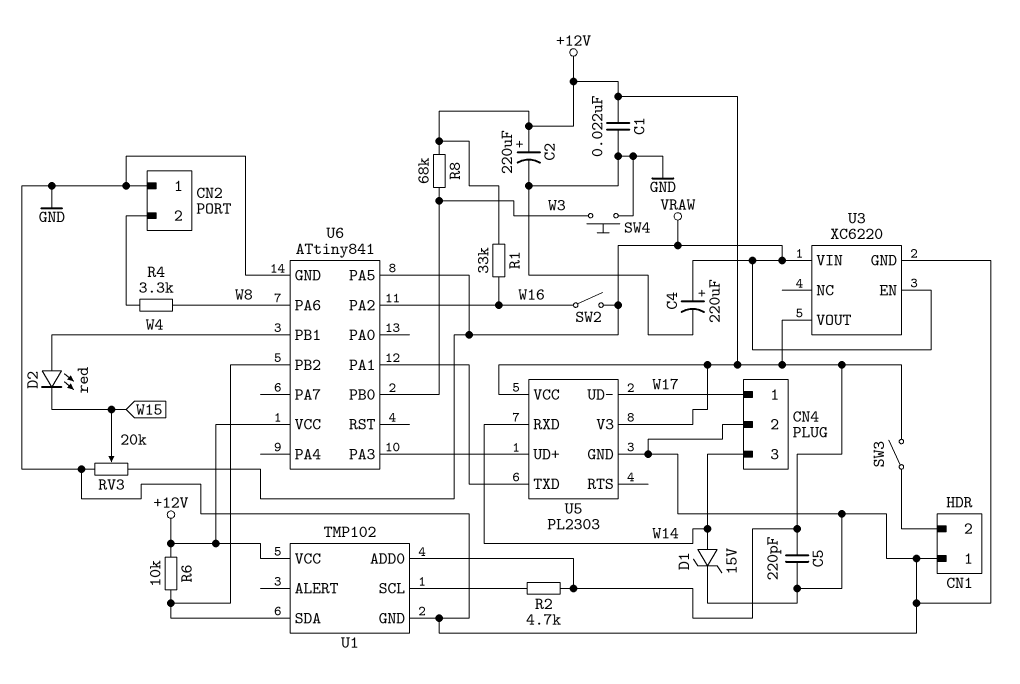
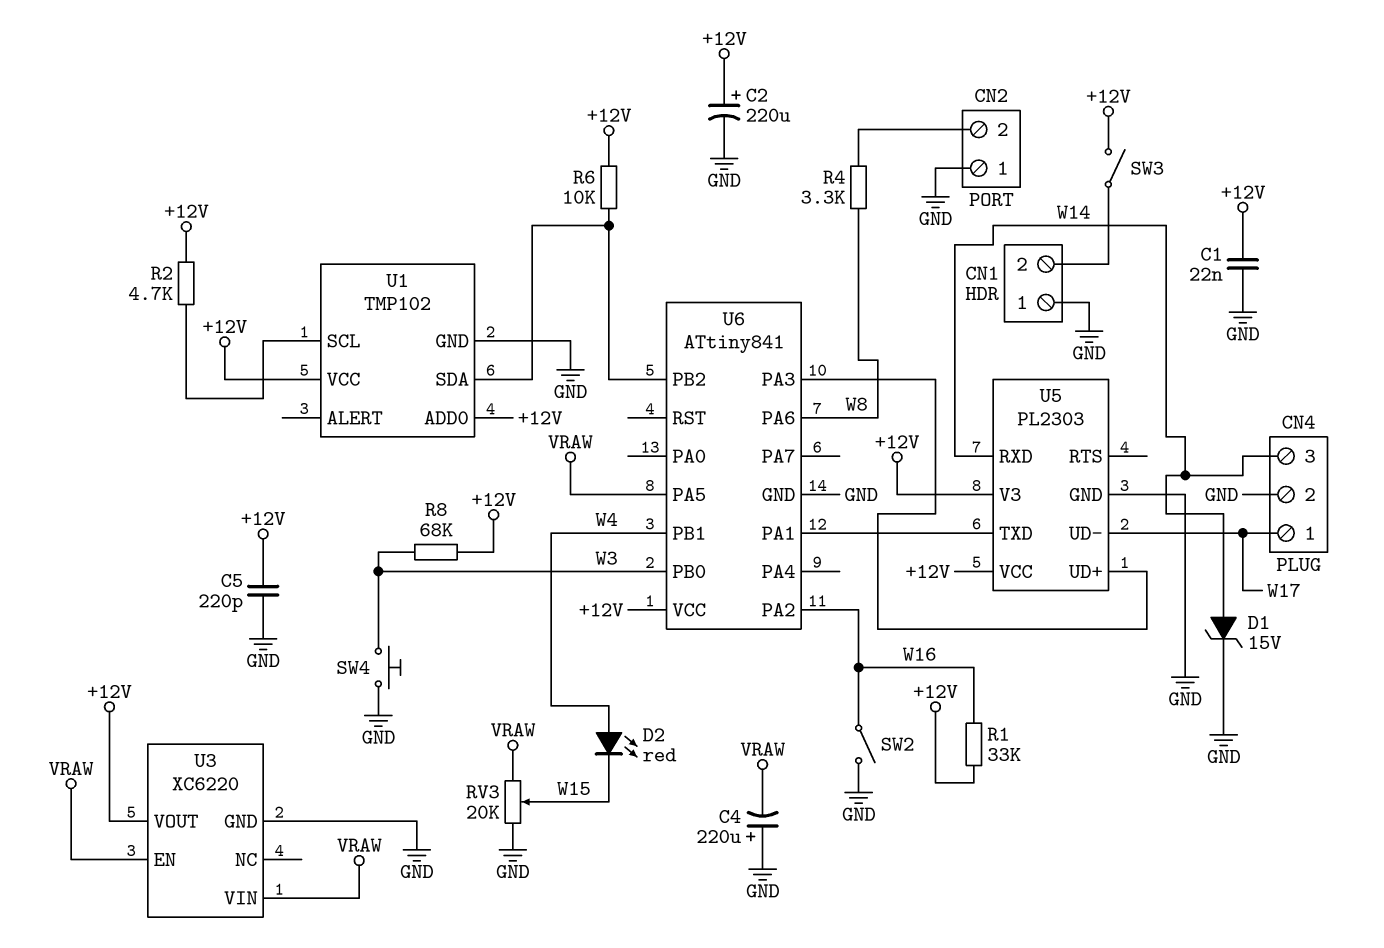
C4: 220uF (plus VRAW, minus GND) -> 220uF (plus GND, minus VRAW)
SW2: switch (VRAW, W16) -> switch (GND, W16)

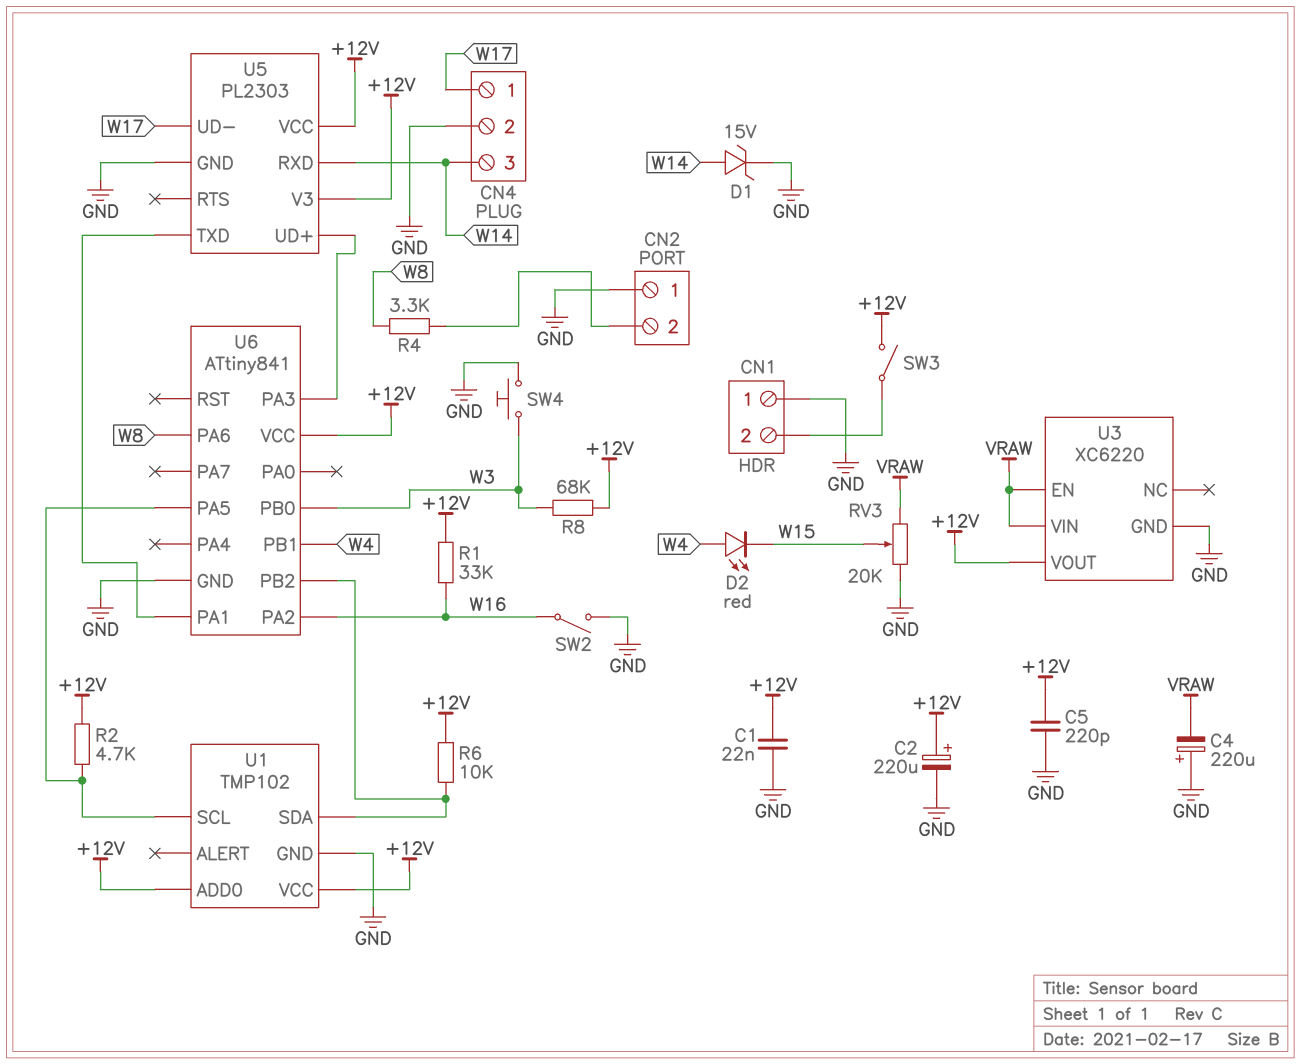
U6 pin PA5: VRAW -> U1/SCL

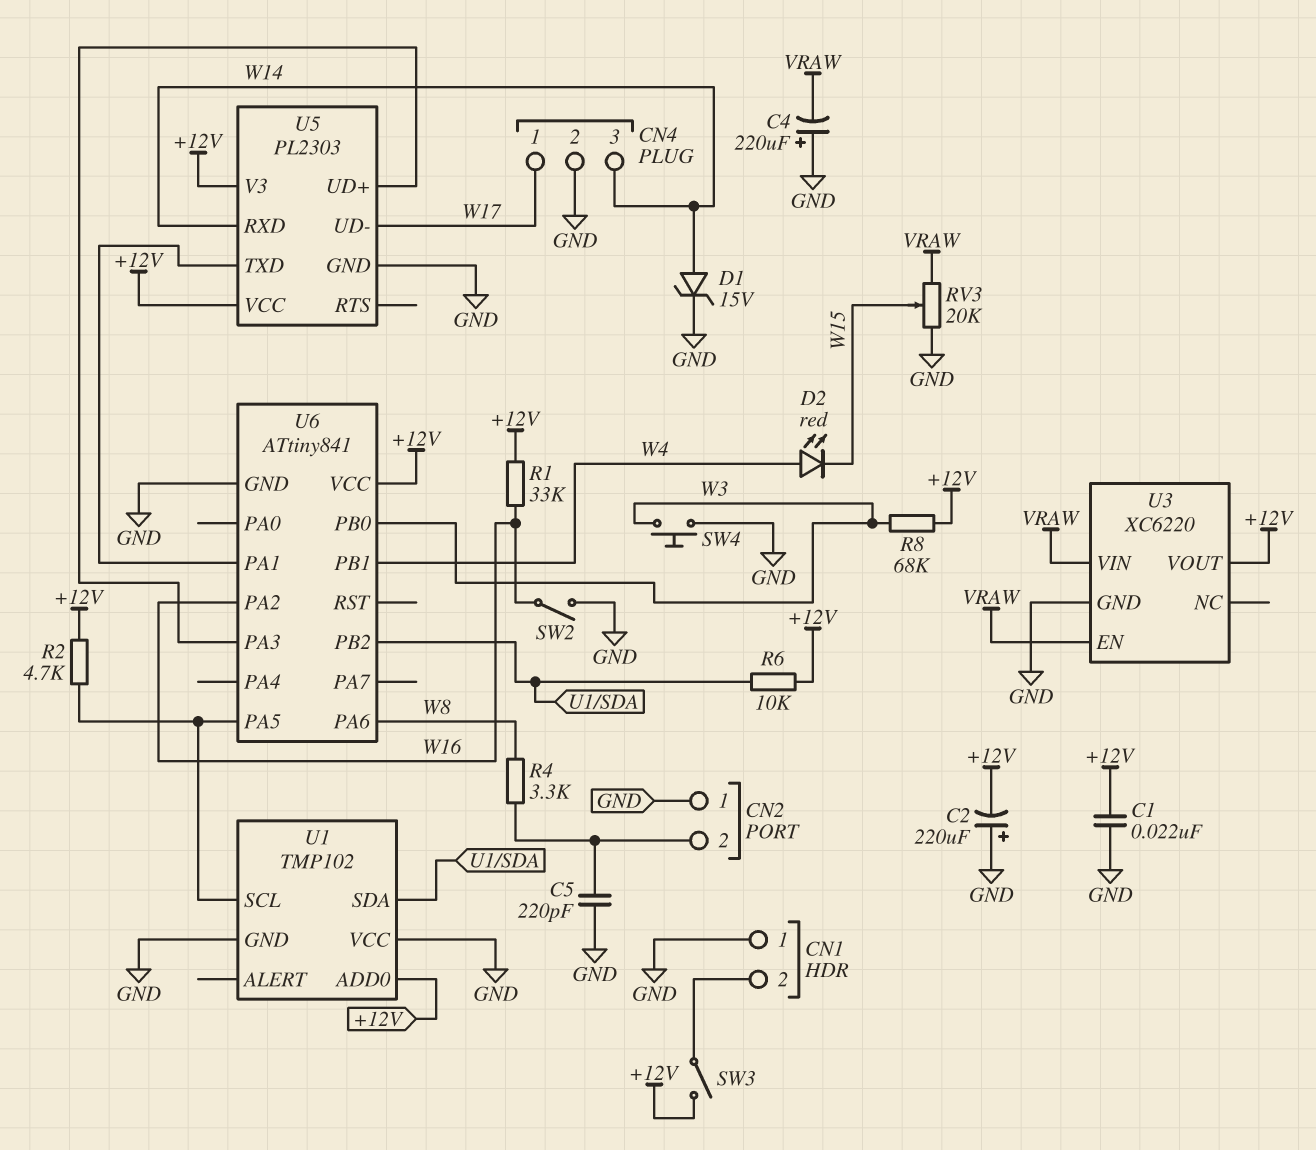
C2: 220uF (plus +12V, minus GND) -> 220uF (plus GND, minus +12V)
C5: 220pF (+12V, GND) -> 220pF (CN2/2, GND)
U1 pin VCC: +12V -> GND

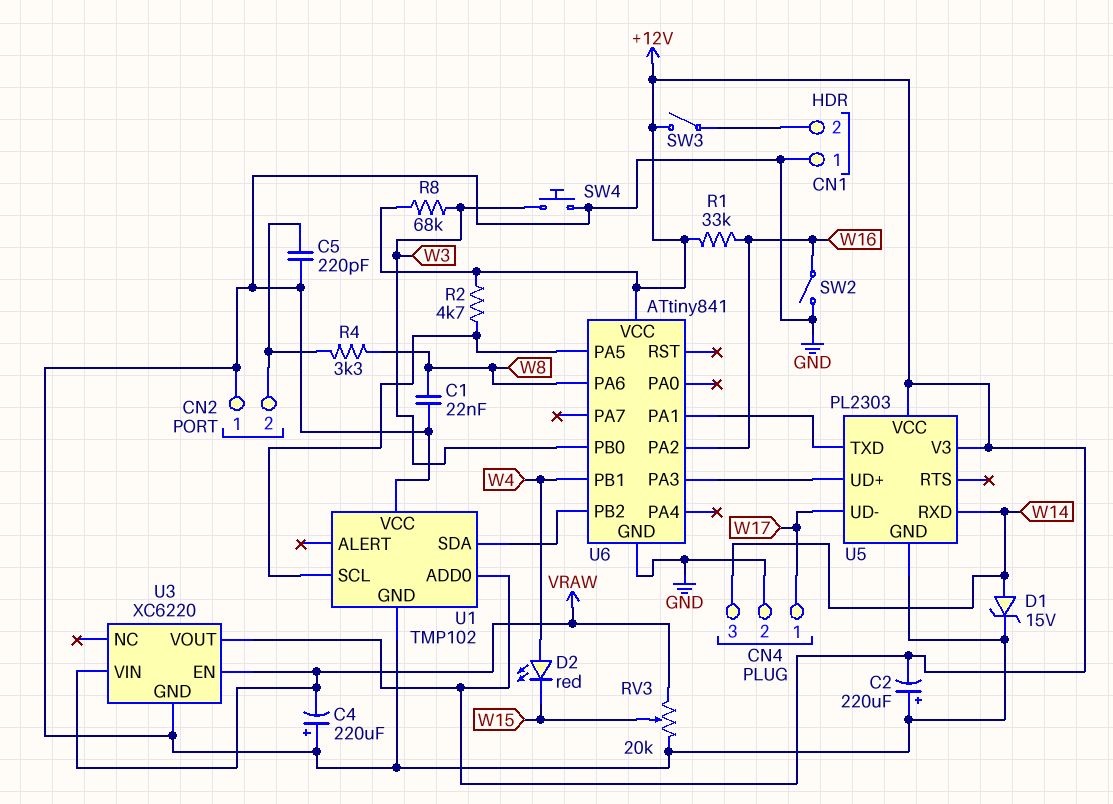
C1: 22nF (+12V, GND) -> 22nF (GND, W8)
R6: 10k (+12V, U1/SDA) -> none

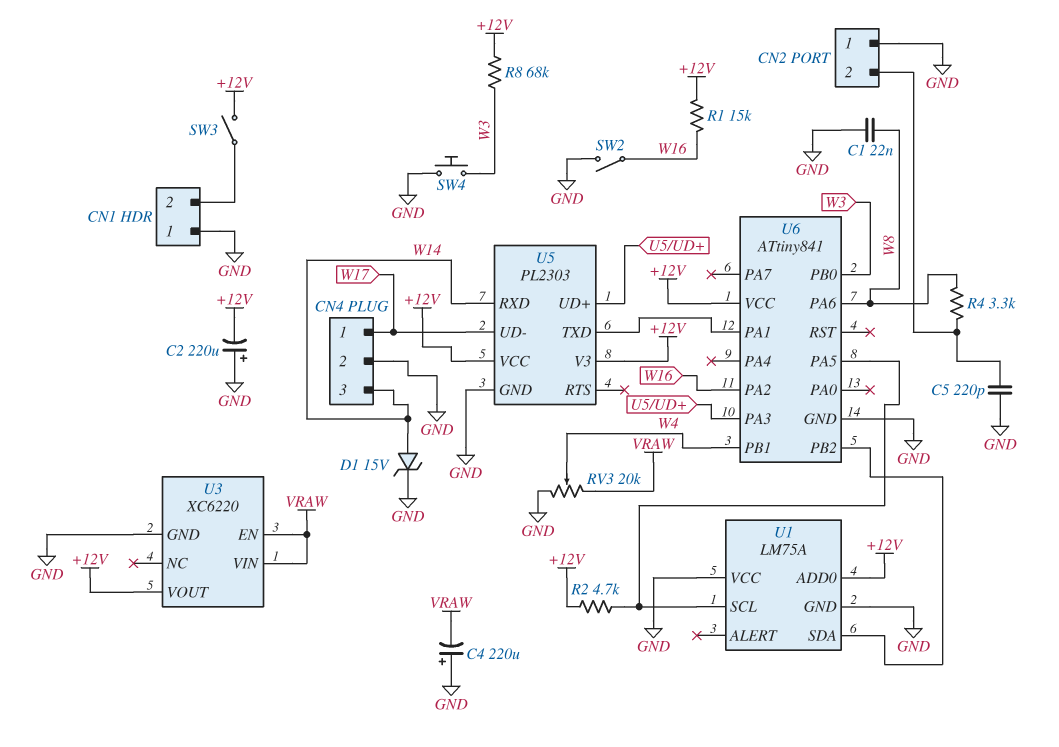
D2: LED red (A W4, K W15) -> none
R1: 33k (+12V, W16) -> 15k (+12V, W16)
RV3: 20k (GND, VRAW, wiper W15) -> 20k (GND, VRAW, wiper W4)
U1: TMP102 -> LM75A

